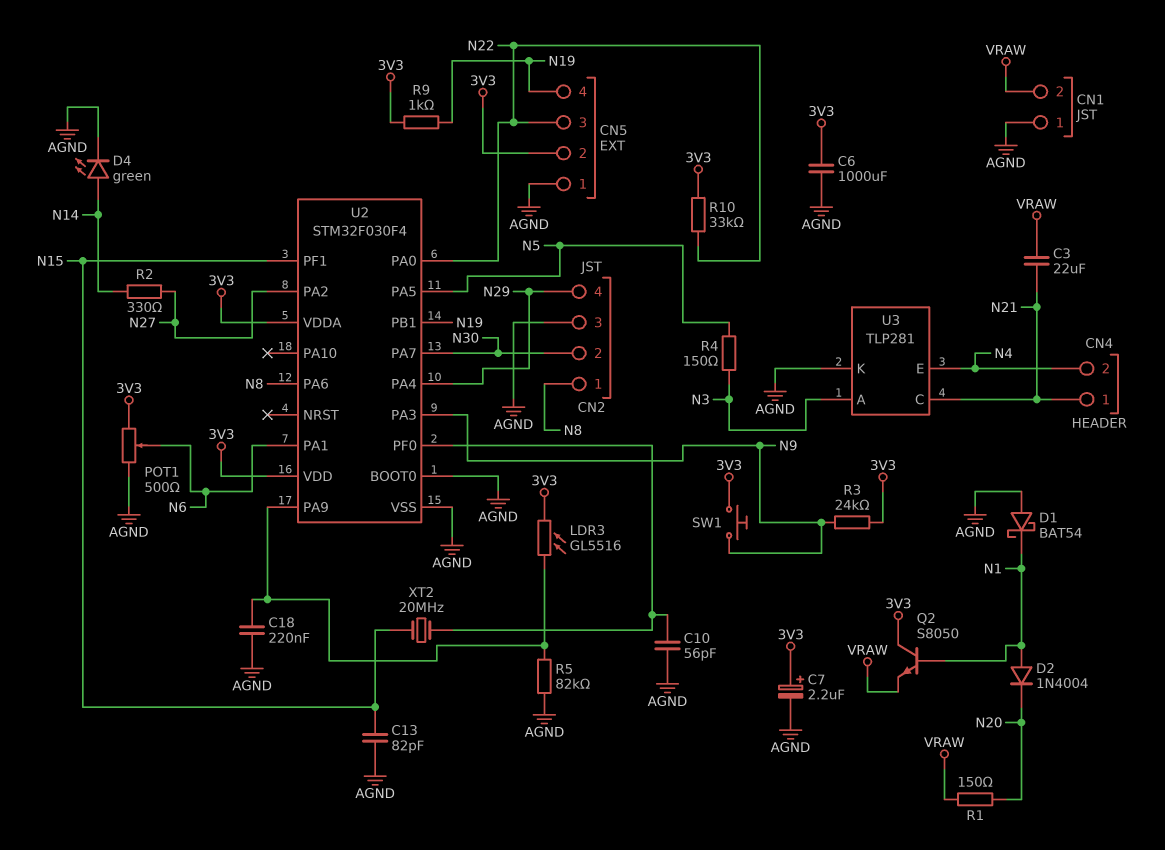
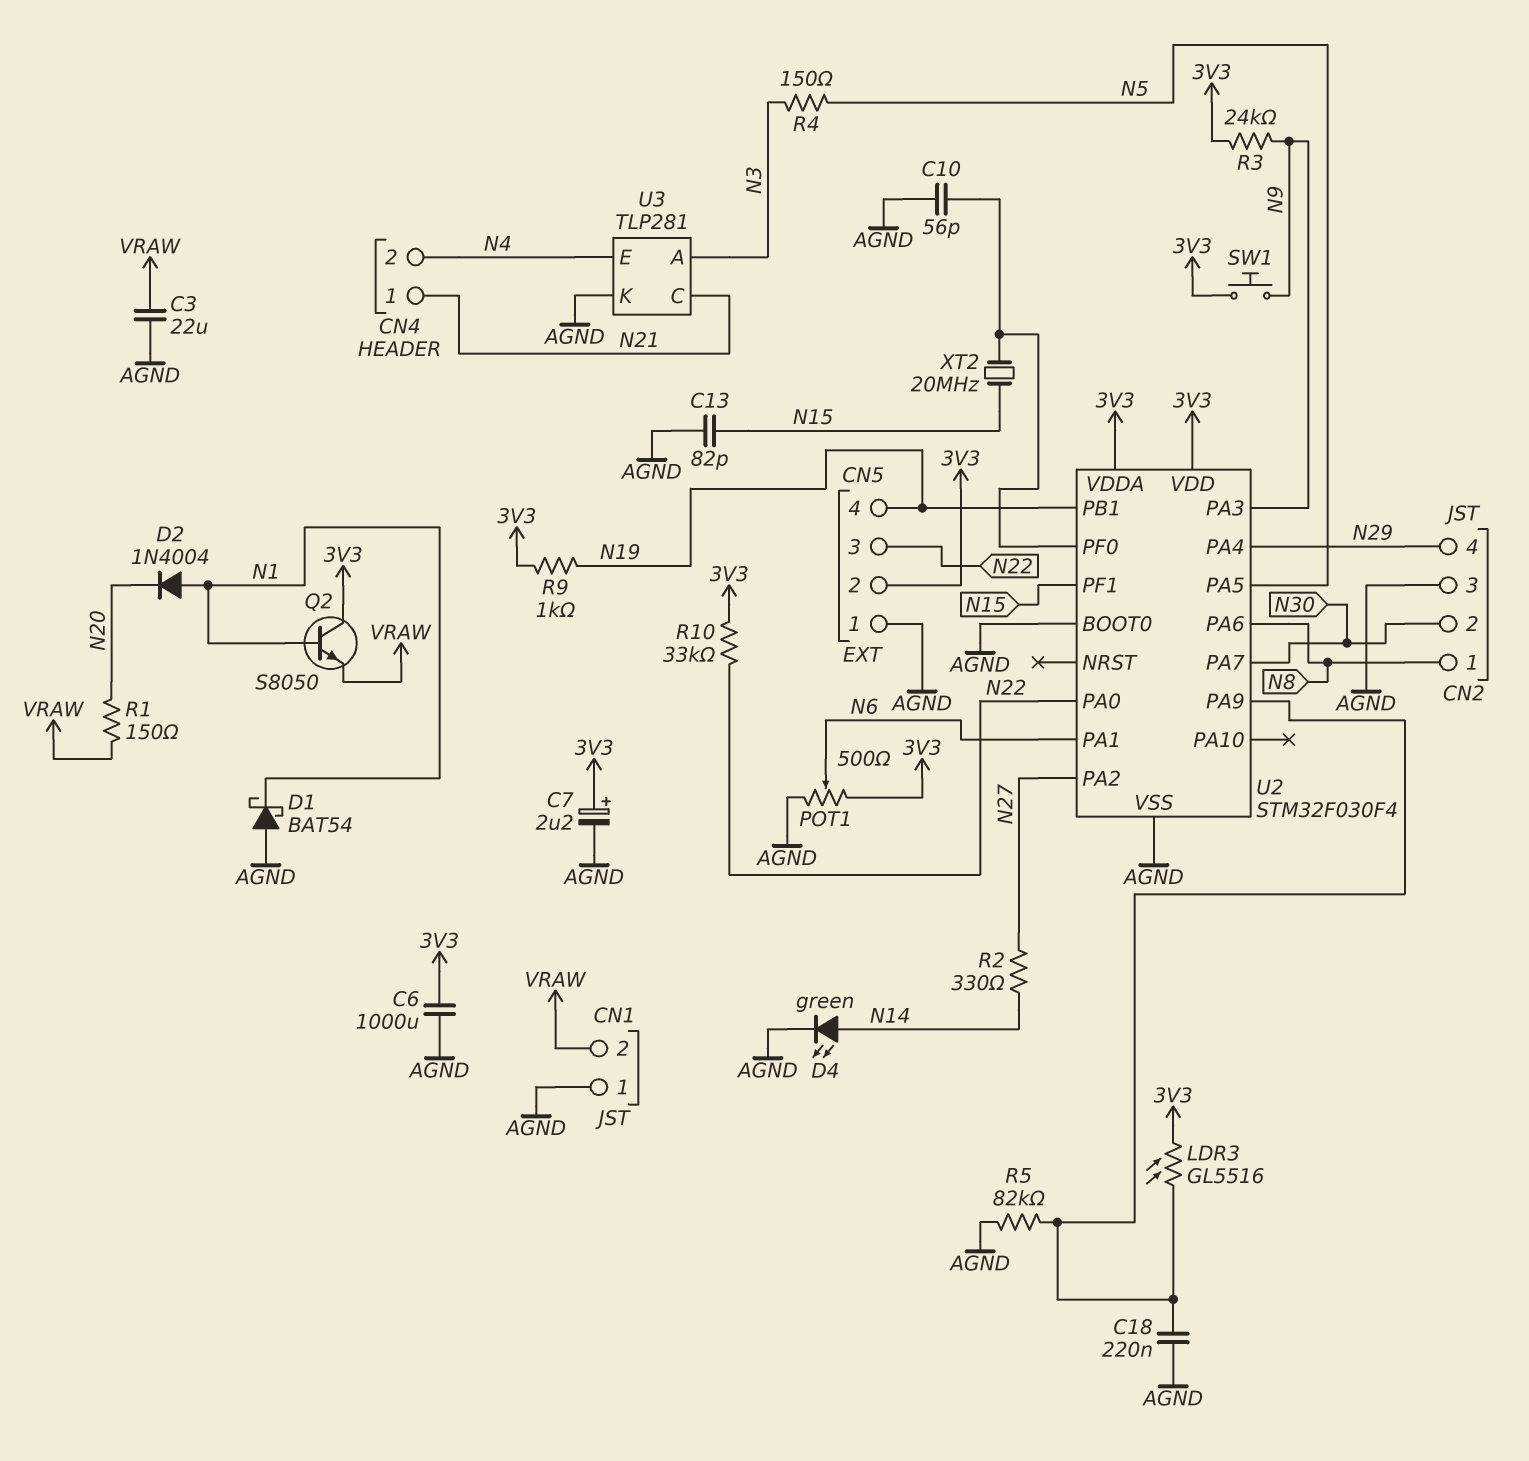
C3: 22uF (N21, VRAW) -> 22uF (AGND, VRAW)

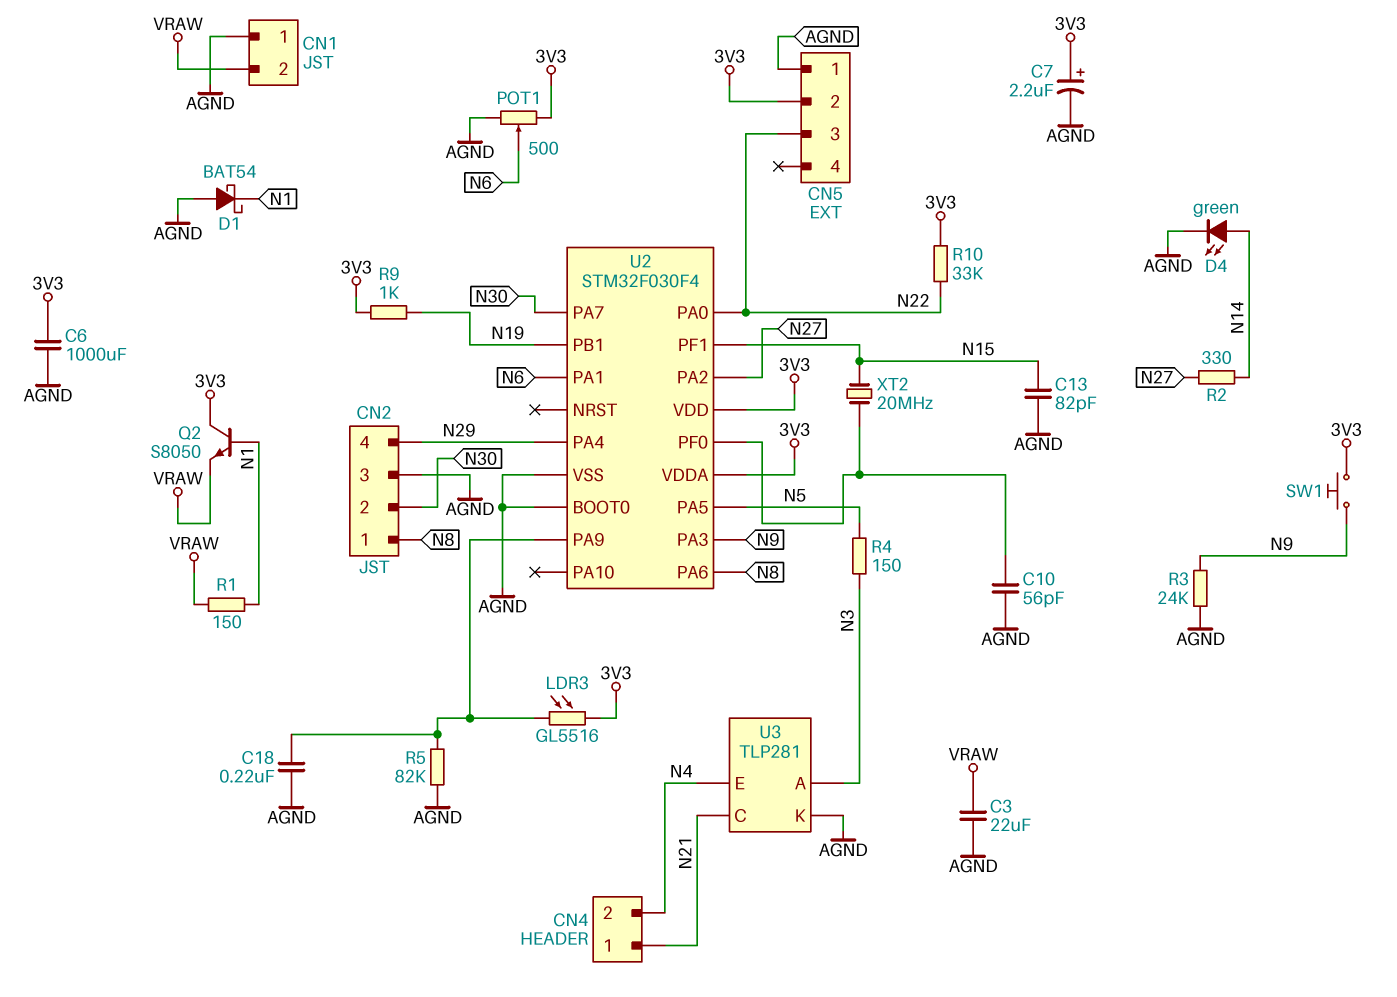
CN5 pin 4: N19 -> none
D2: diode 1N4004 (A N1, K N20) -> none
R1: 150 (N20, VRAW) -> 150 (N1, VRAW)
R3: 24k (3V3, N9) -> 24k (AGND, N9)

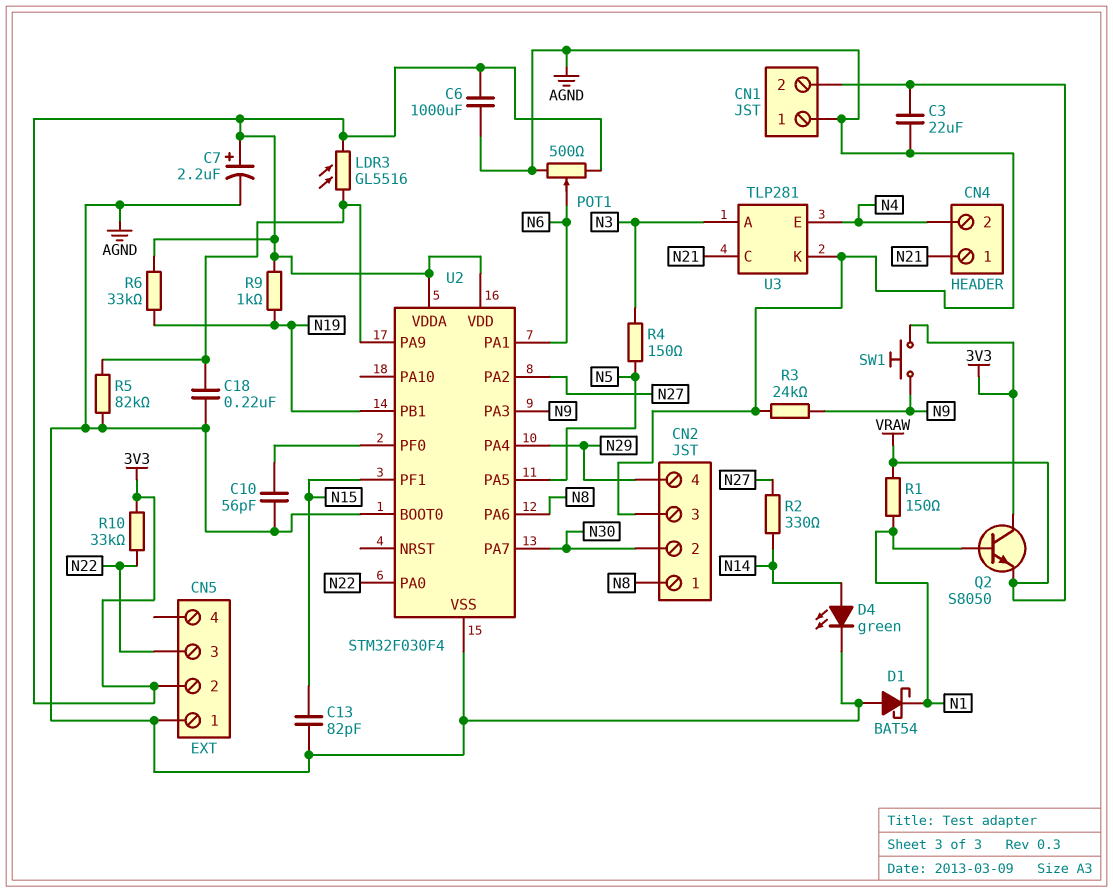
R6: none -> 33k (3V3, N19)
XT2: 20MHz (N15, U2/PF0) -> none

